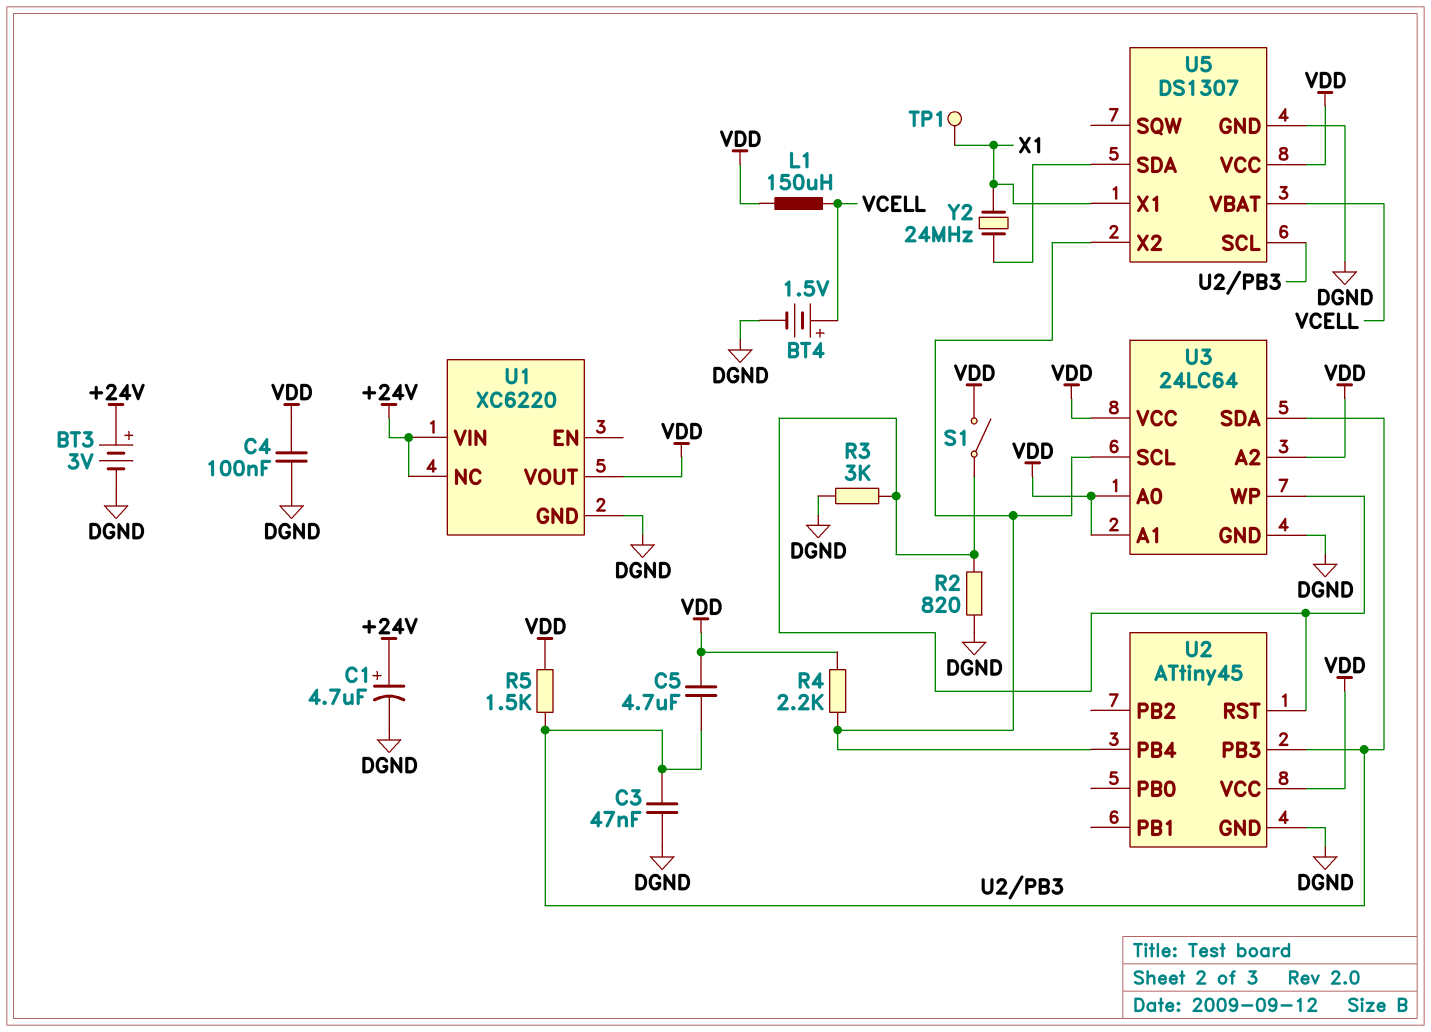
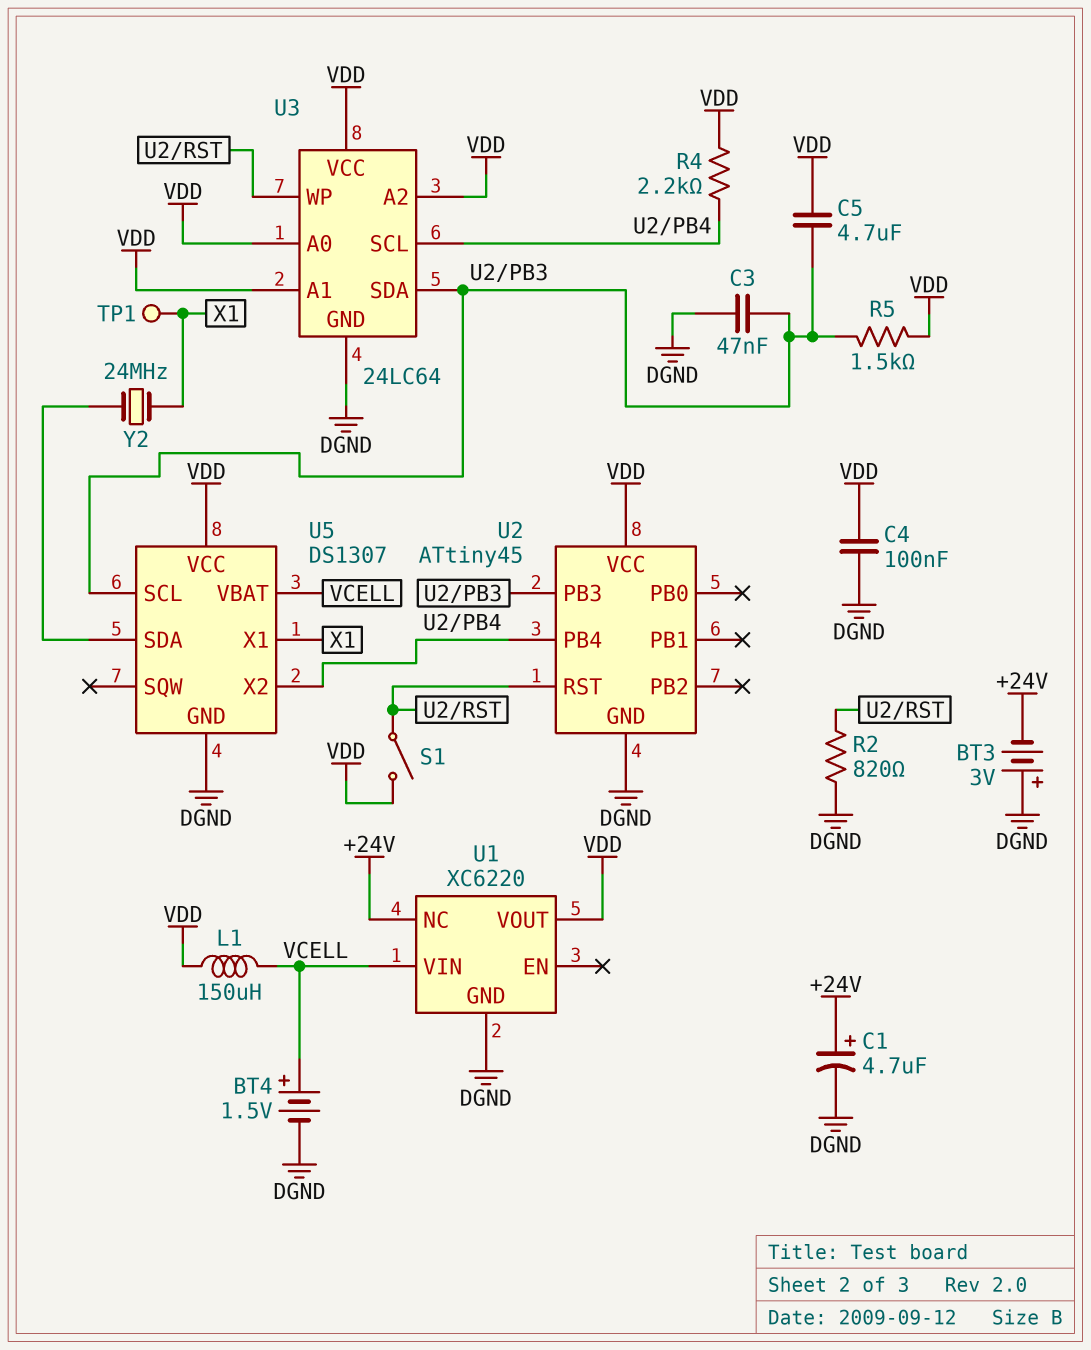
BT3: 3V (plus +24V, minus DGND) -> 3V (plus DGND, minus +24V)
R3: 3k (DGND, U2/RST) -> none
U1 pin VIN: +24V -> VCELL

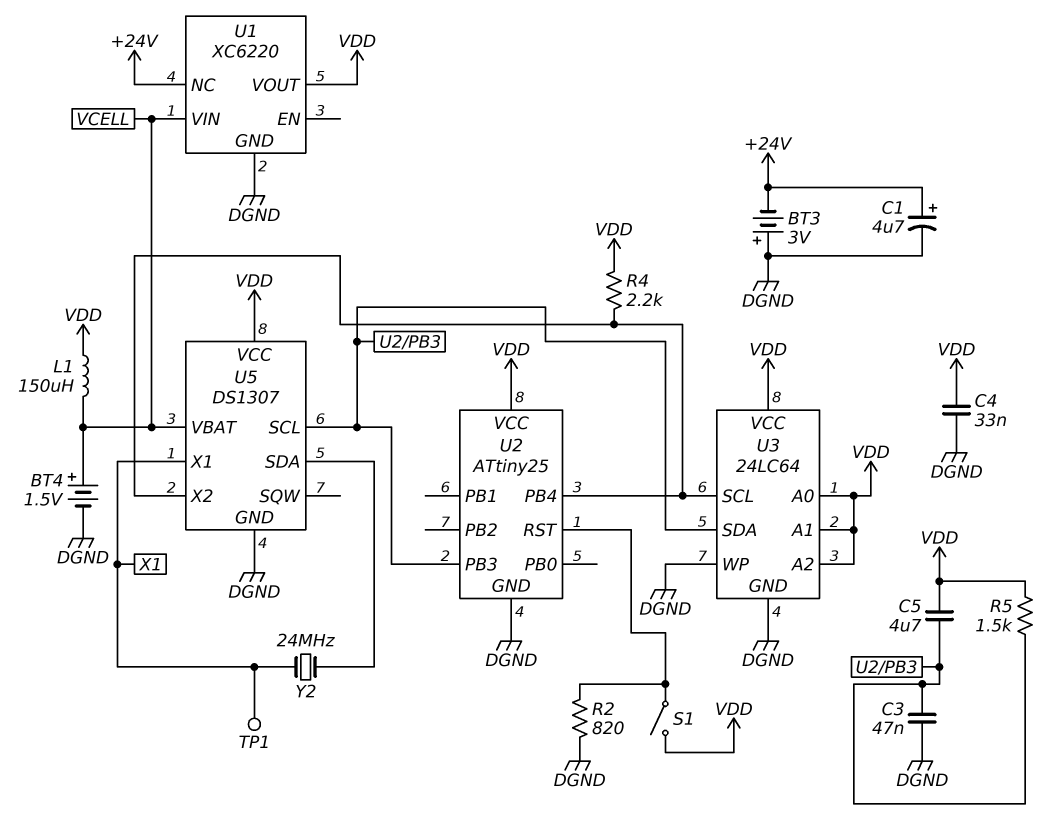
C4: 100nF (DGND, VDD) -> 33nF (DGND, VDD)
U2: ATtiny45 -> ATtiny25
U3 pin WP: U2/RST -> DGND

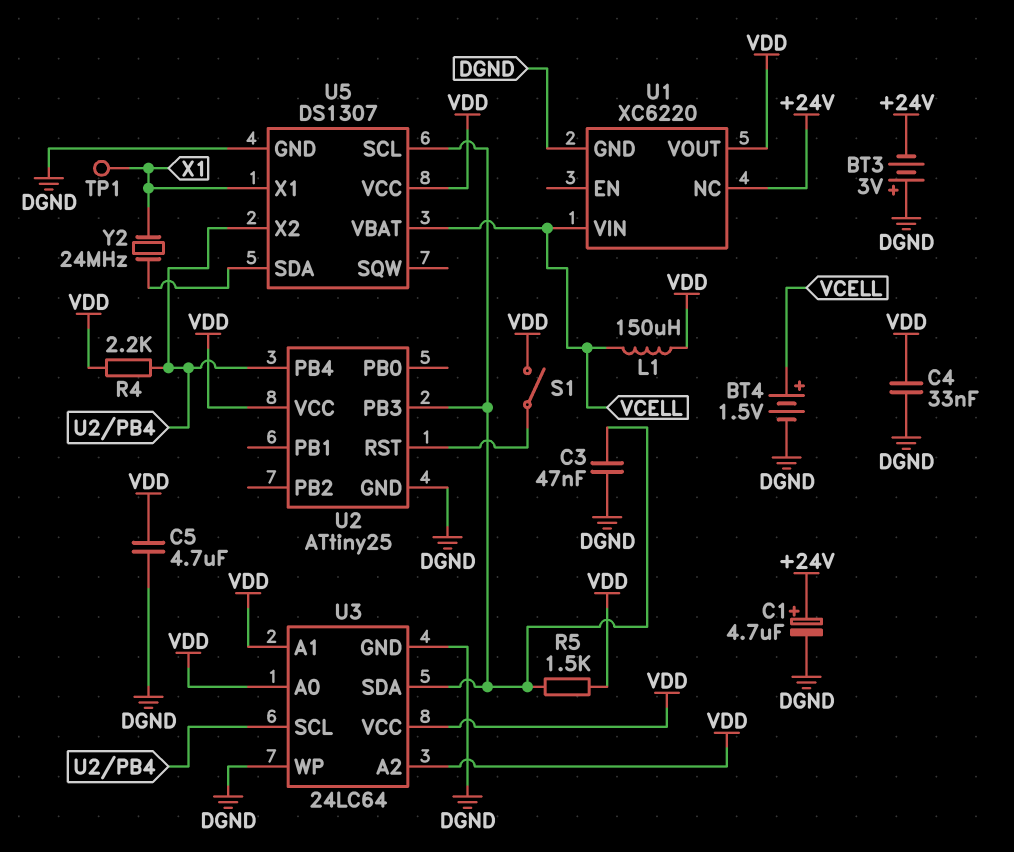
C5: 4.7uF (U2/PB3, VDD) -> 4.7uF (DGND, VDD)
R2: 820 (DGND, U2/RST) -> none

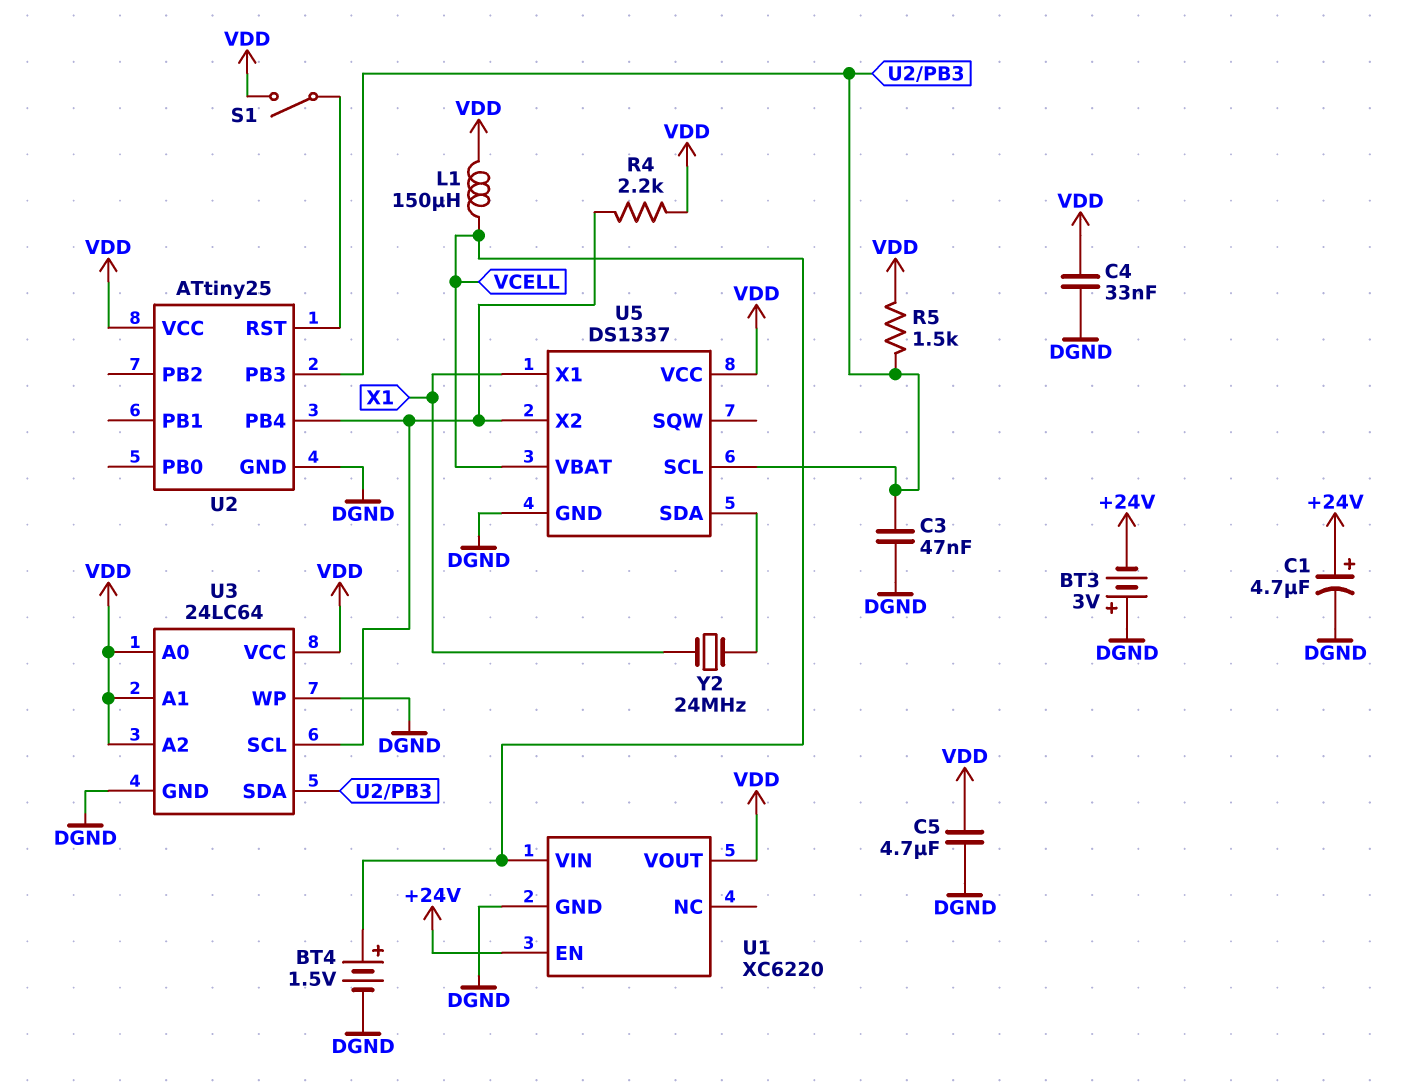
TP1: test point (X1) -> none
U1 pin EN: none -> +24V
U1 pin NC: +24V -> none
U5: DS1307 -> DS1337

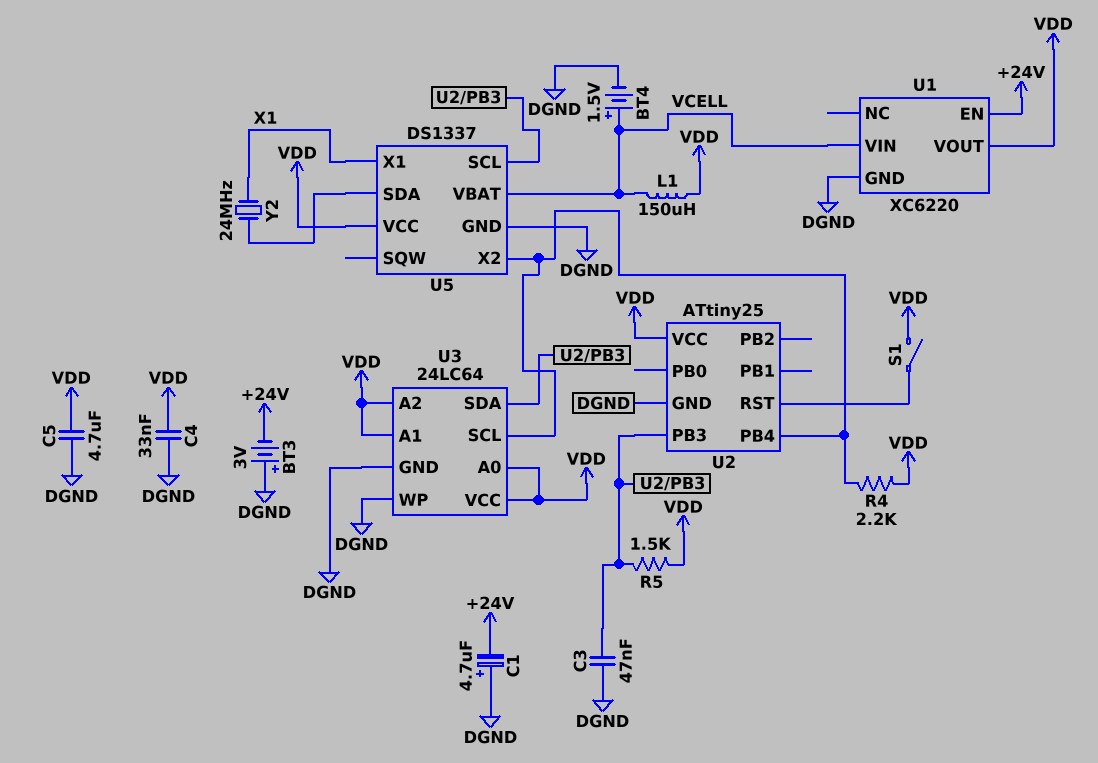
C1: 4.7uF (plus +24V, minus DGND) -> 4.7uF (plus DGND, minus +24V)

